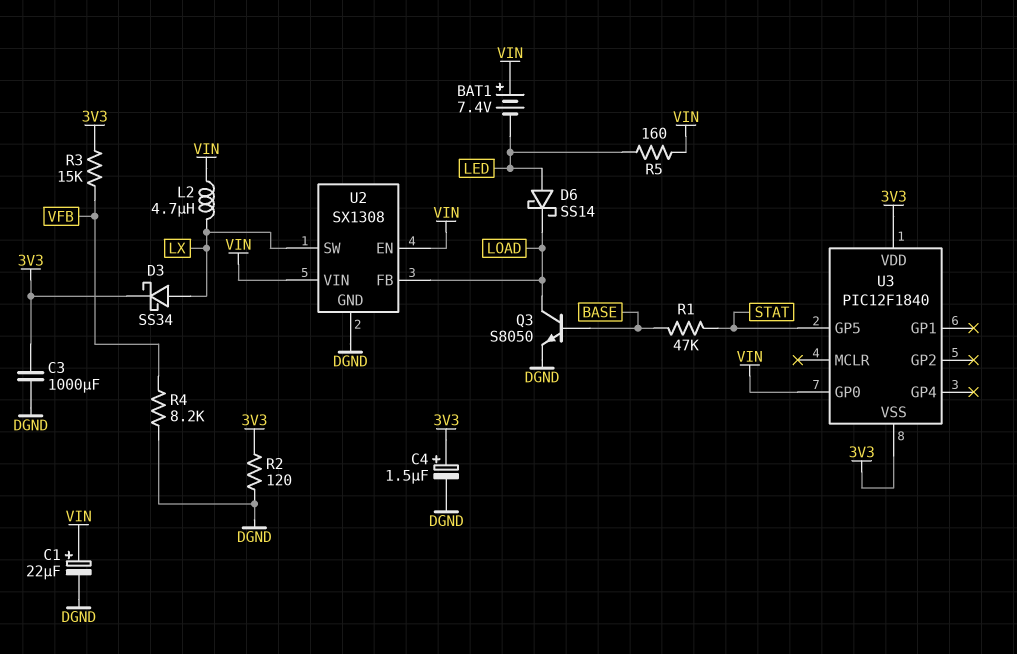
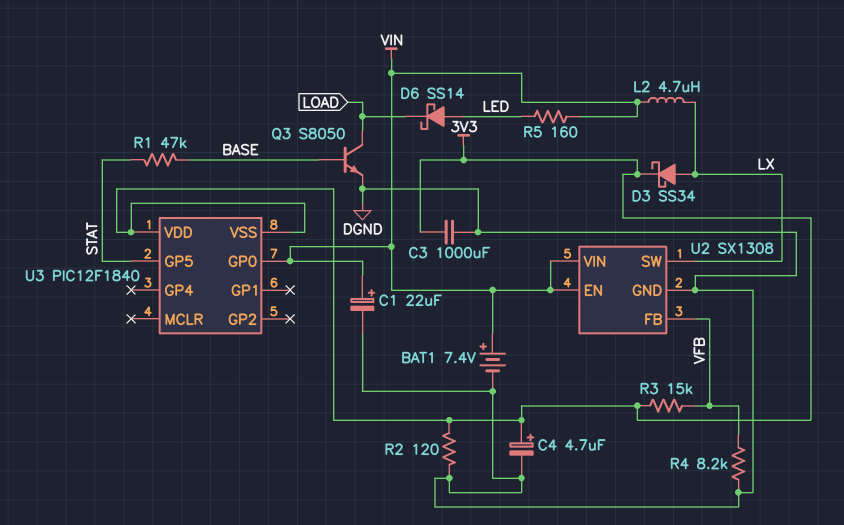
BAT1: 7.4V (plus VIN, minus LED) -> 7.4V (plus VIN, minus DGND)
C4: 1.5uF (plus 3V3, minus DGND) -> 4.7uF (plus 3V3, minus DGND)
U2 pin FB: LOAD -> VFB

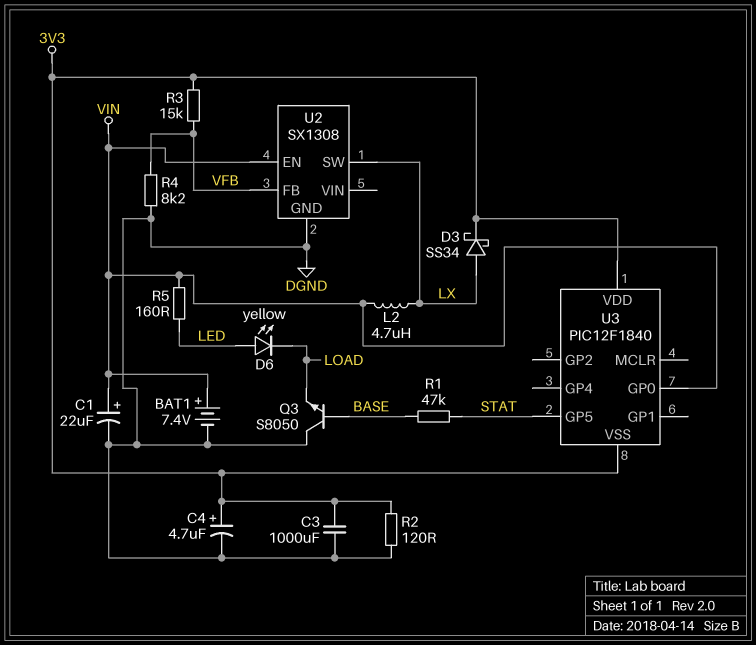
D6: schottky SS14 (A LED, K LOAD) -> LED yellow (A LED, K LOAD)
Q3: NPN S8050 (B BASE, C LOAD, E DGND) -> NPN S8050 (B BASE, C DGND, E LOAD)
U2 pin VIN: VIN -> none

